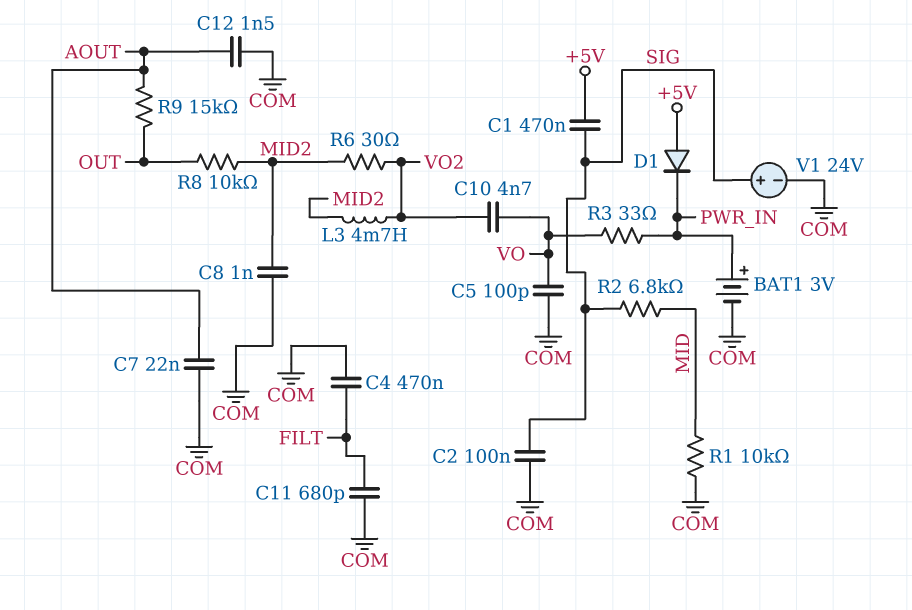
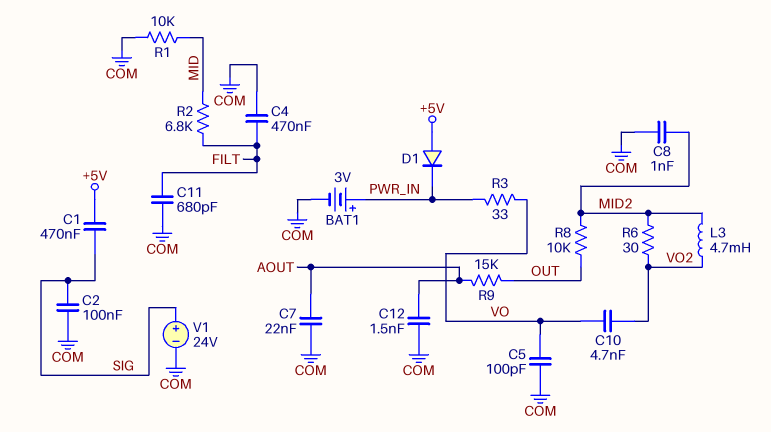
R2: 6.8k (MID, SIG) -> 6.8k (FILT, MID)

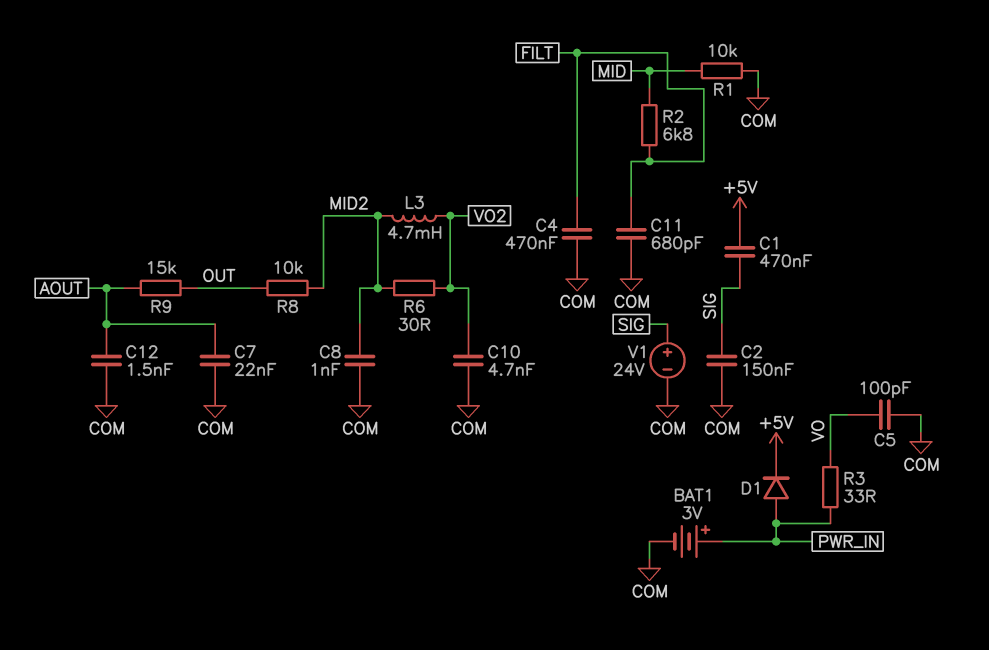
C2: 100nF (COM, SIG) -> 150nF (COM, SIG)
C10: 4.7nF (VO, VO2) -> 4.7nF (COM, VO2)
D1: diode (A +5V, K PWR_IN) -> diode (A PWR_IN, K +5V)

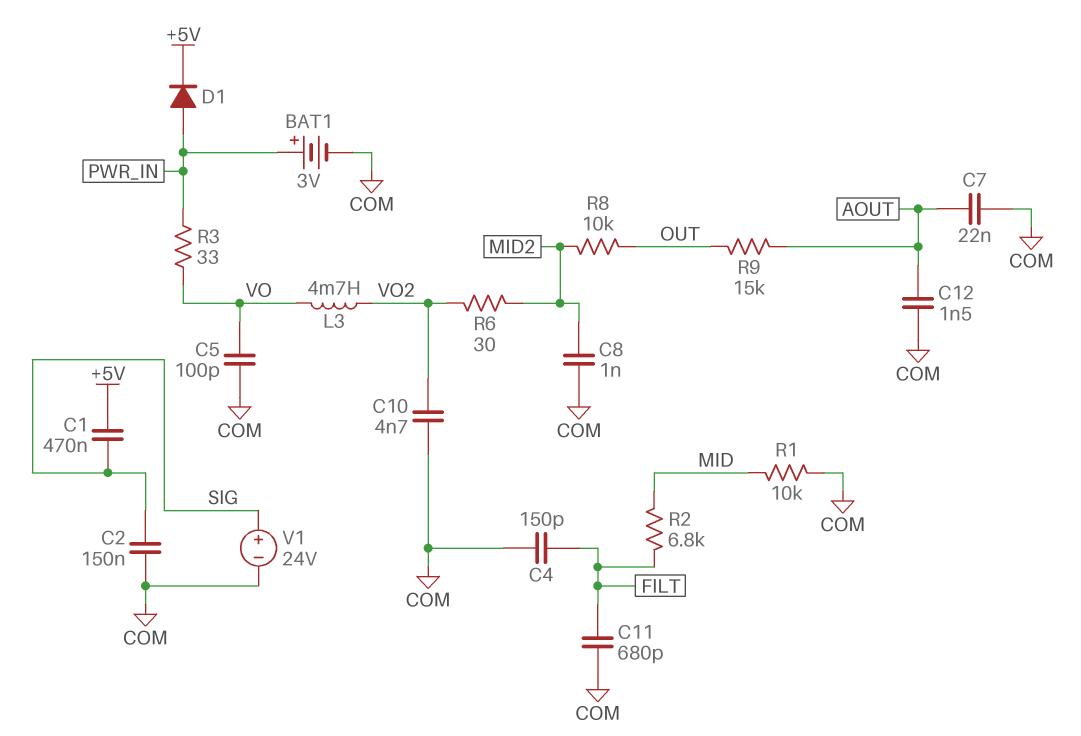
C4: 470nF (COM, FILT) -> 150pF (COM, FILT)
L3: 4.7mH (MID2, VO2) -> 4.7mH (VO, VO2)

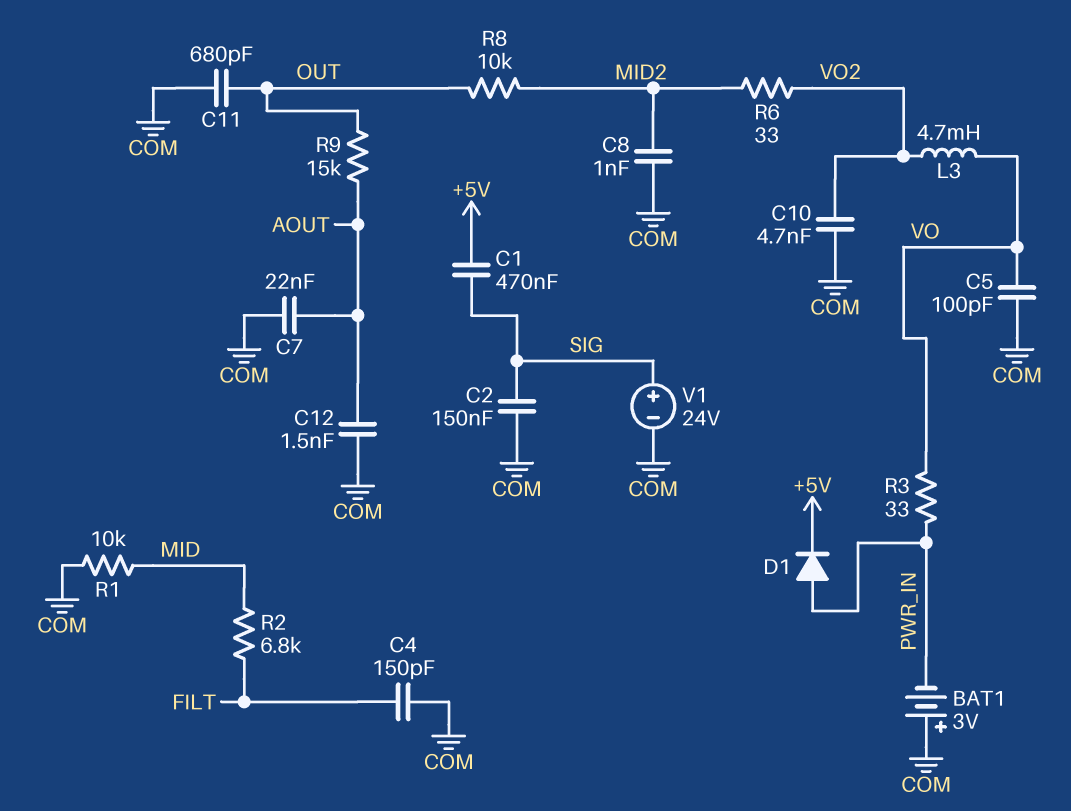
BAT1: 3V (plus PWR_IN, minus COM) -> 3V (plus COM, minus PWR_IN)
C11: 680pF (COM, FILT) -> 680pF (COM, OUT)
R6: 30 (MID2, VO2) -> 33 (MID2, VO2)

